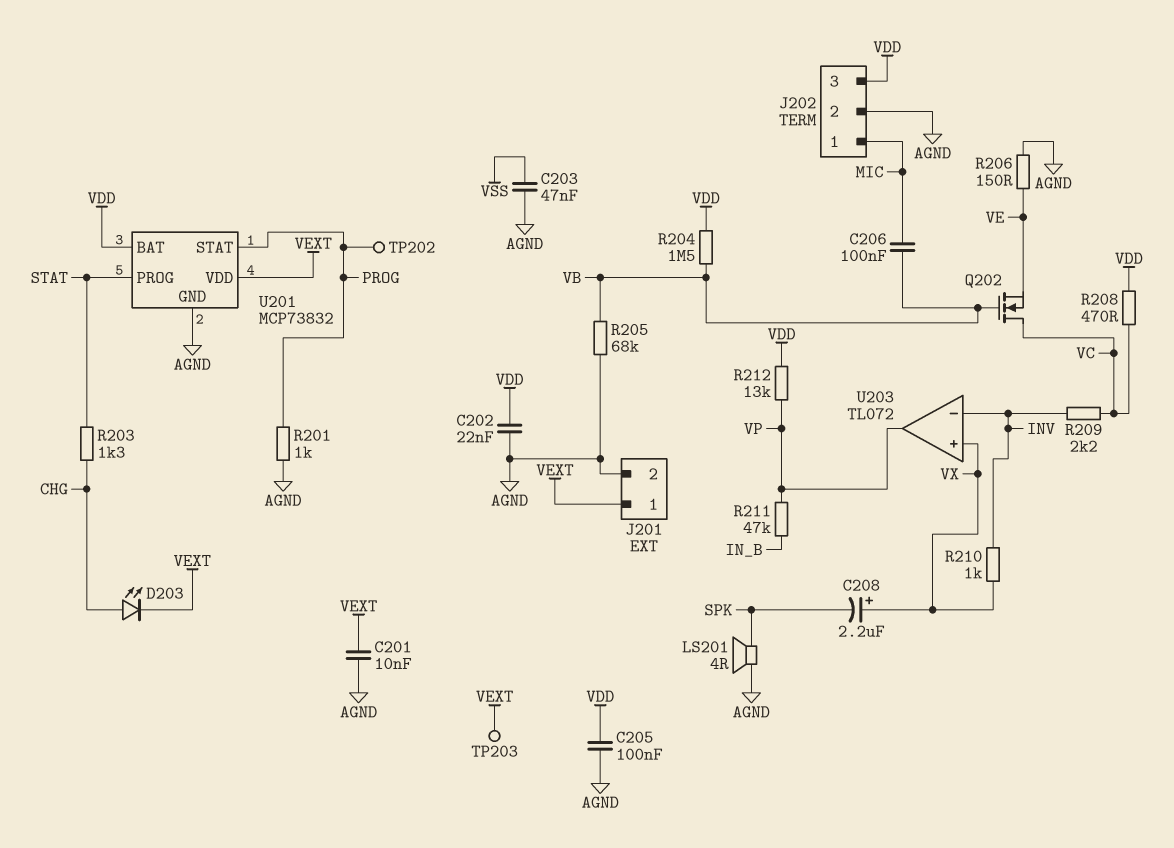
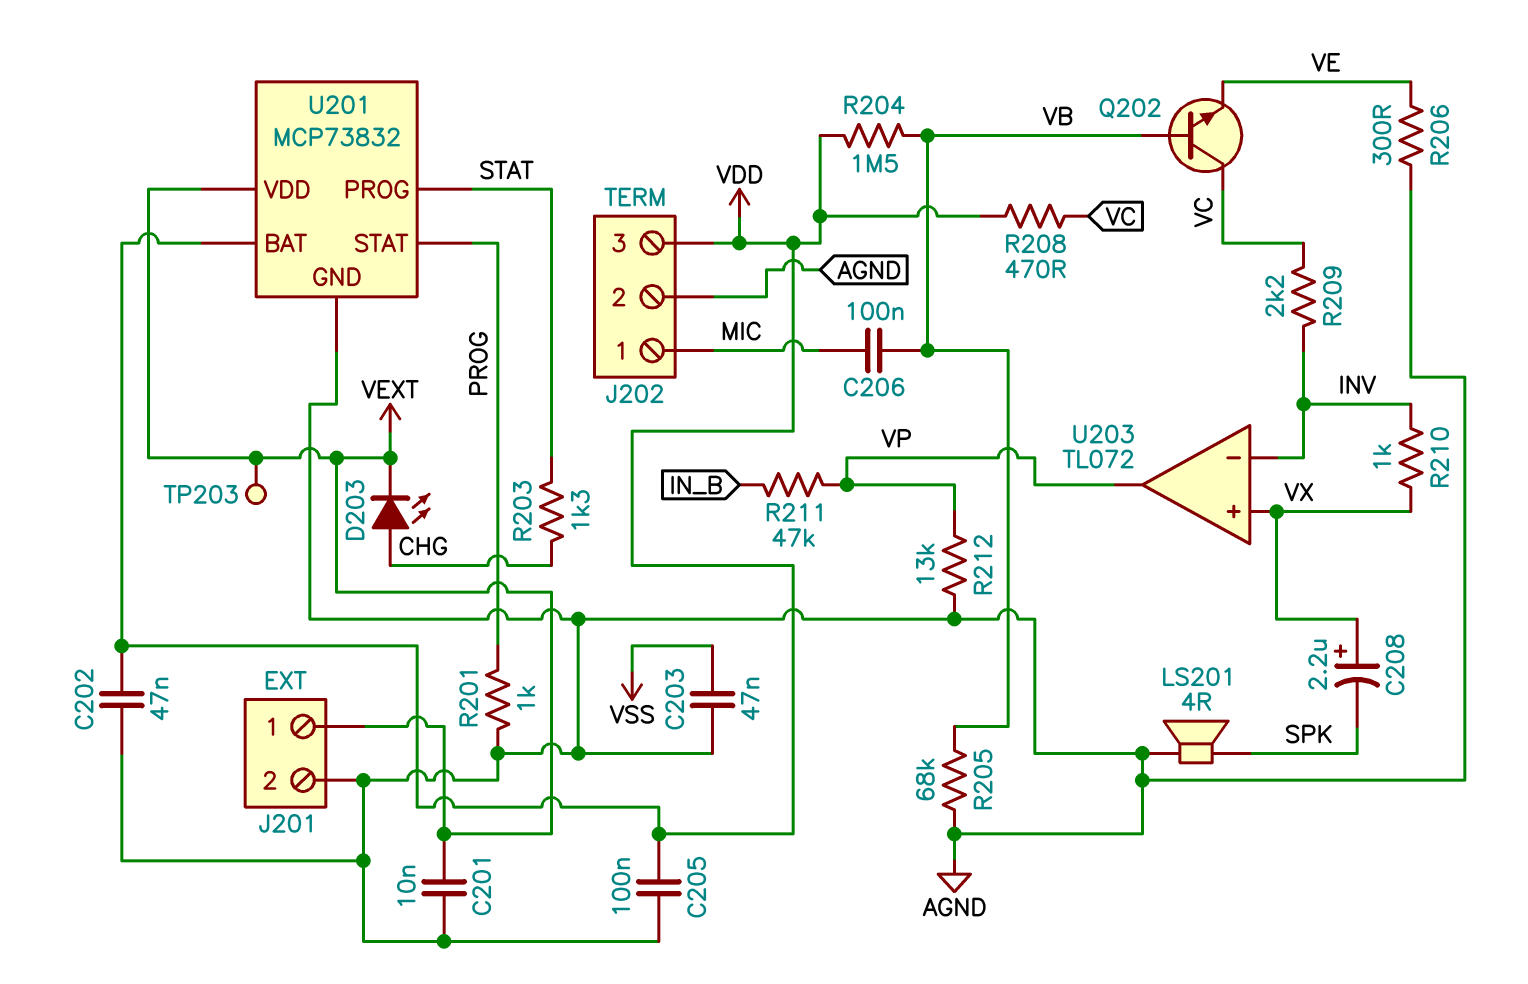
C202: 22nF (AGND, VDD) -> 47nF (AGND, VDD)
Q202: NMOS (G VB, D VC, S VE) -> NPN (B VB, C VC, E VE)
R206: 150 (AGND, VE) -> 300 (AGND, VE)
R212: 13k (VDD, VP) -> 13k (AGND, VP)
TP202: test point (PROG) -> none

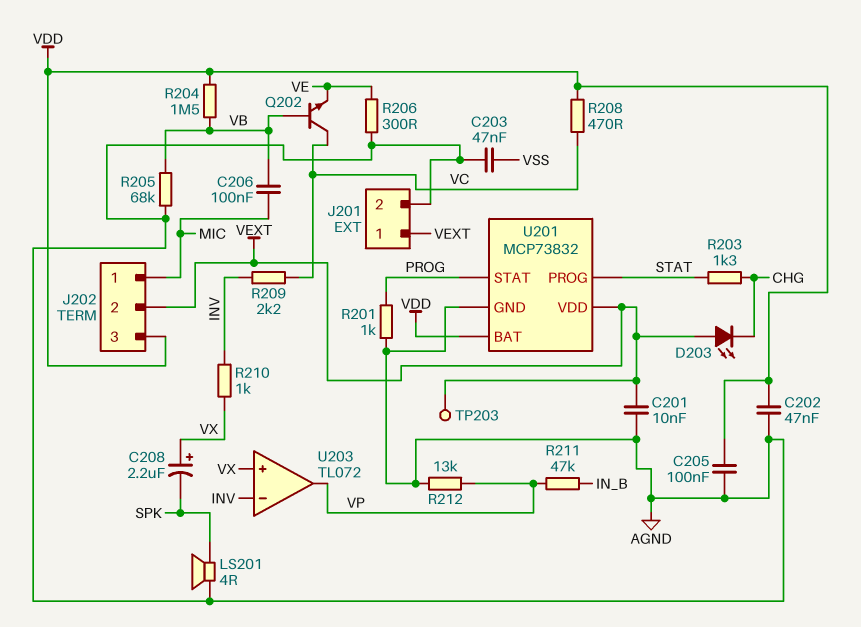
D203: LED (A CHG, K VEXT) -> LED (A VEXT, K CHG)
J202 pin 2: AGND -> VEXT

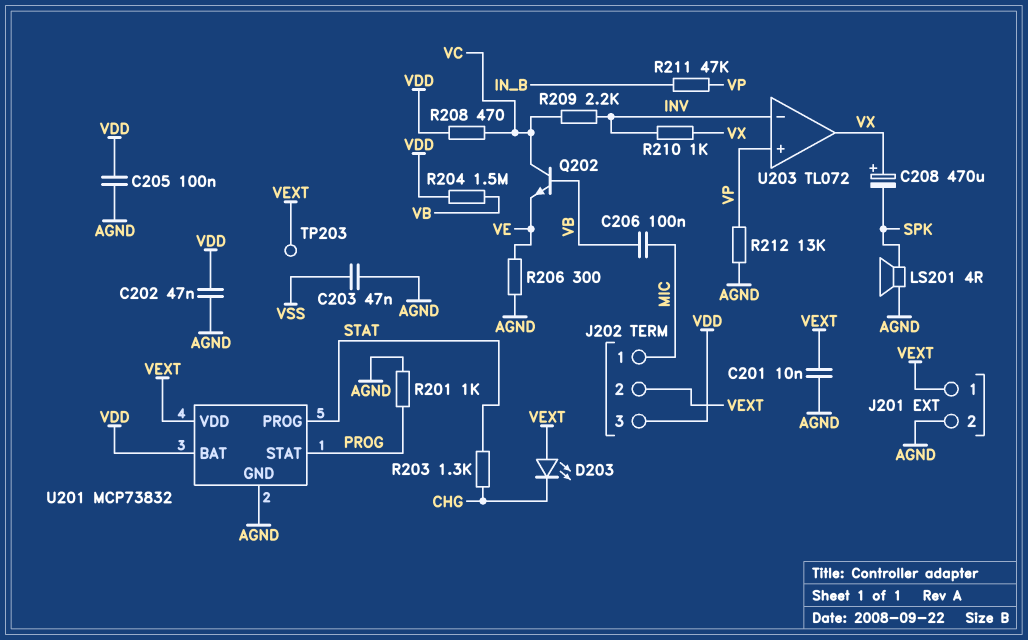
C208: 2.2uF (plus VX, minus SPK) -> 470uF (plus VX, minus SPK)
R205: 68k (AGND, VB) -> none
U203 pin in+: VX -> VP
U203 pin out: VP -> VX

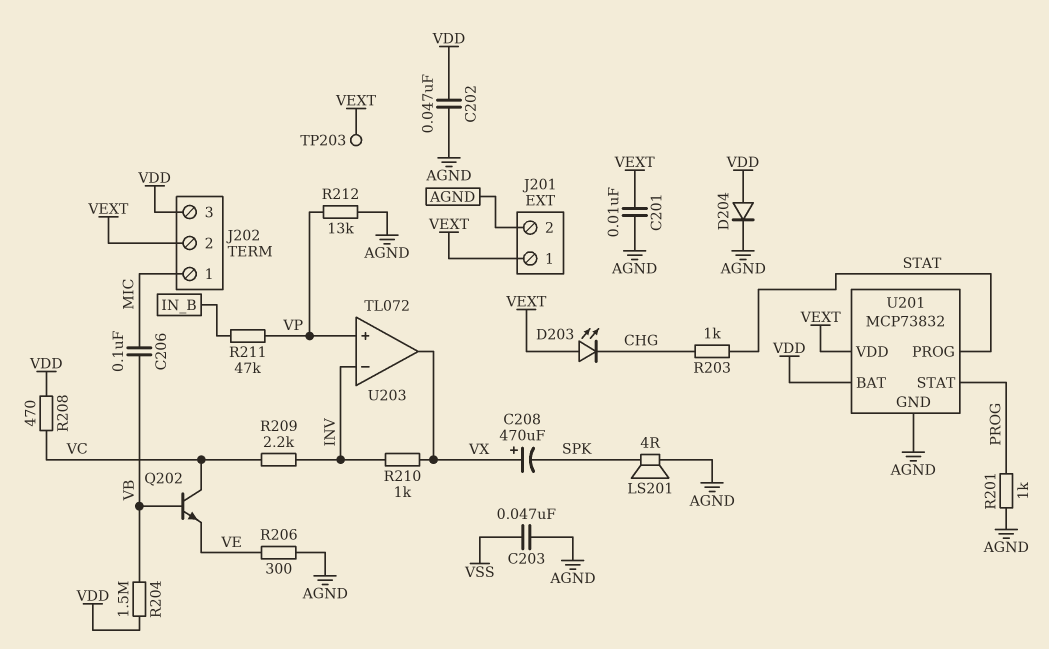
C205: 100nF (AGND, VDD) -> none
D204: none -> diode (A VDD, K AGND)
R203: 1.3k (CHG, STAT) -> 1k (CHG, STAT)

